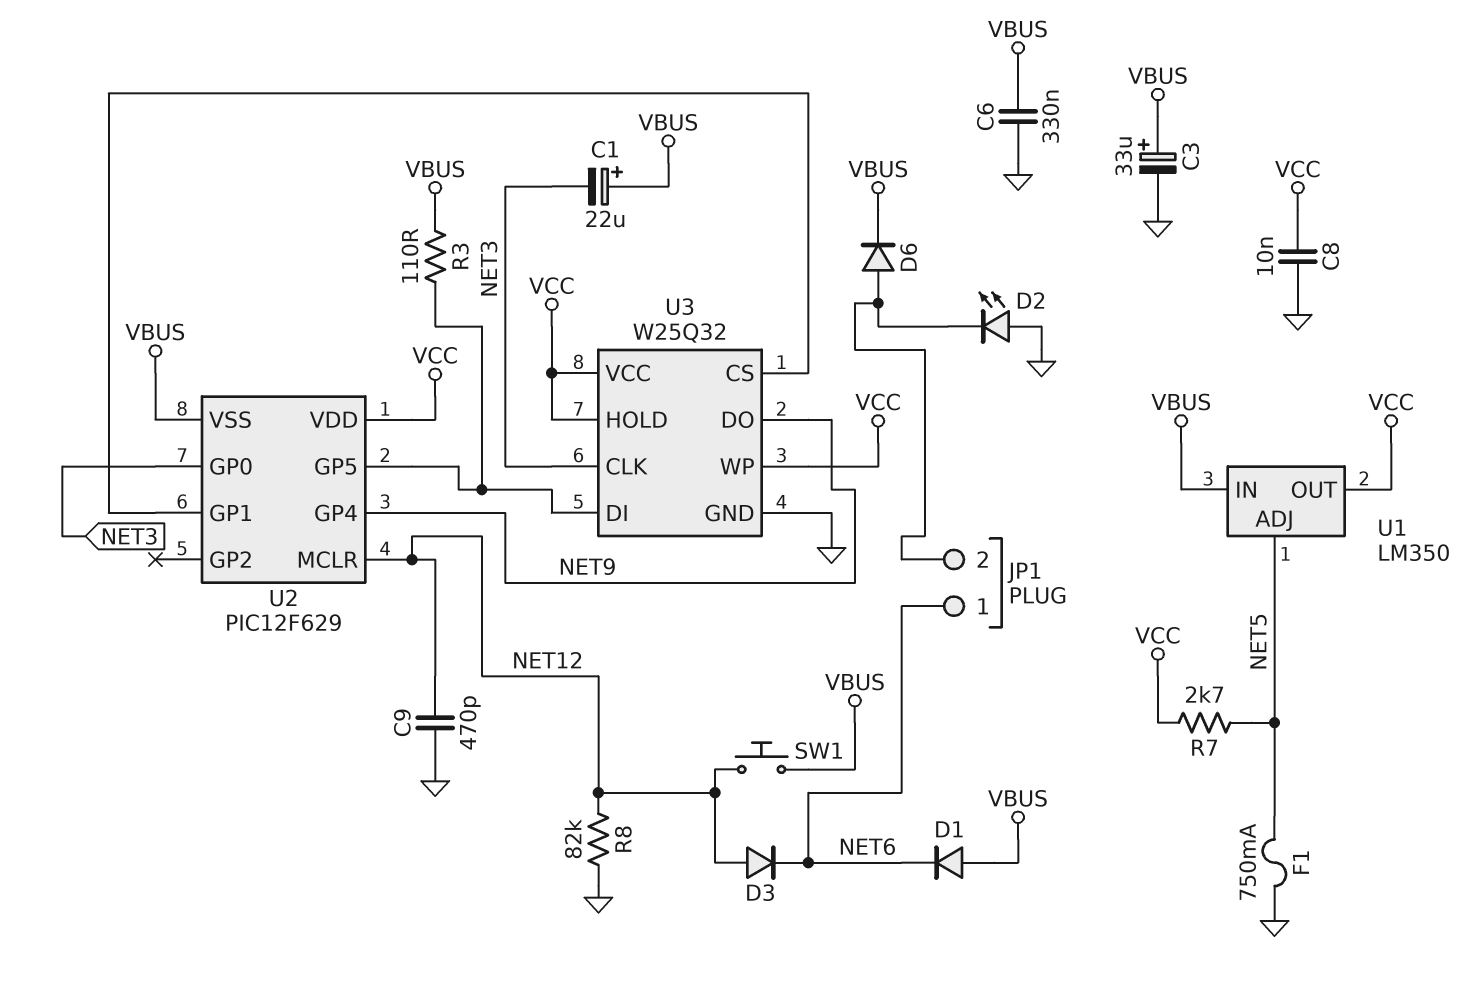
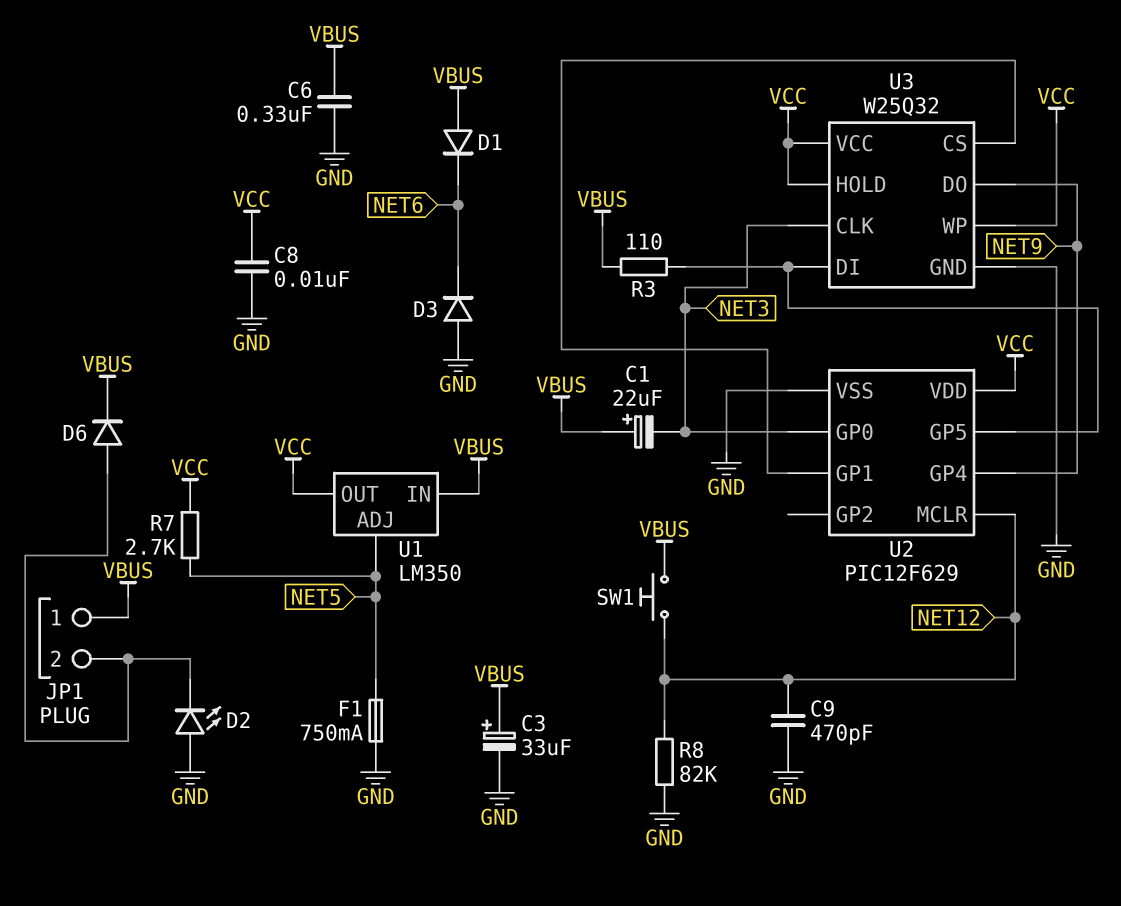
D3: diode (A NET12, K NET6) -> diode (A GND, K NET6)
JP1 pin 1: NET6 -> VBUS
U2 pin VSS: VBUS -> GND

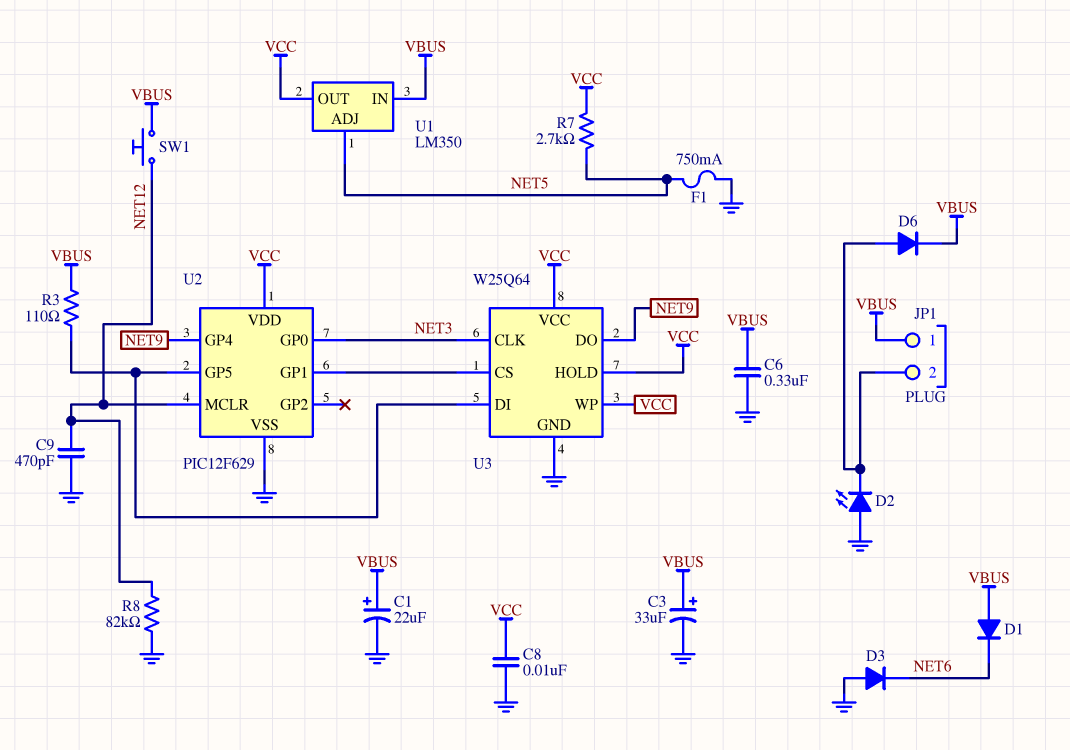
C1: 22uF (plus VBUS, minus NET3) -> 22uF (plus VBUS, minus GND)
U3: W25Q32 -> W25Q64

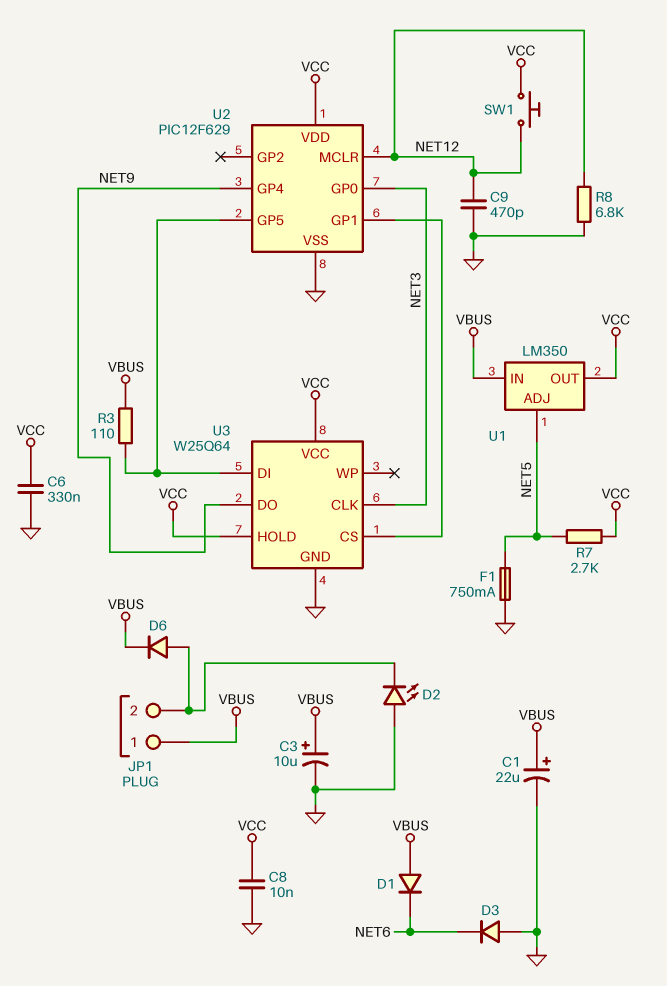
C3: 33uF (plus VBUS, minus GND) -> 10uF (plus VBUS, minus GND)
C6: 330nF (GND, VBUS) -> 330nF (GND, VCC)
R8: 82k (GND, NET12) -> 6.8k (GND, NET12)
SW1: button (NET12, VBUS) -> button (NET12, VCC)
U3 pin WP: VCC -> none

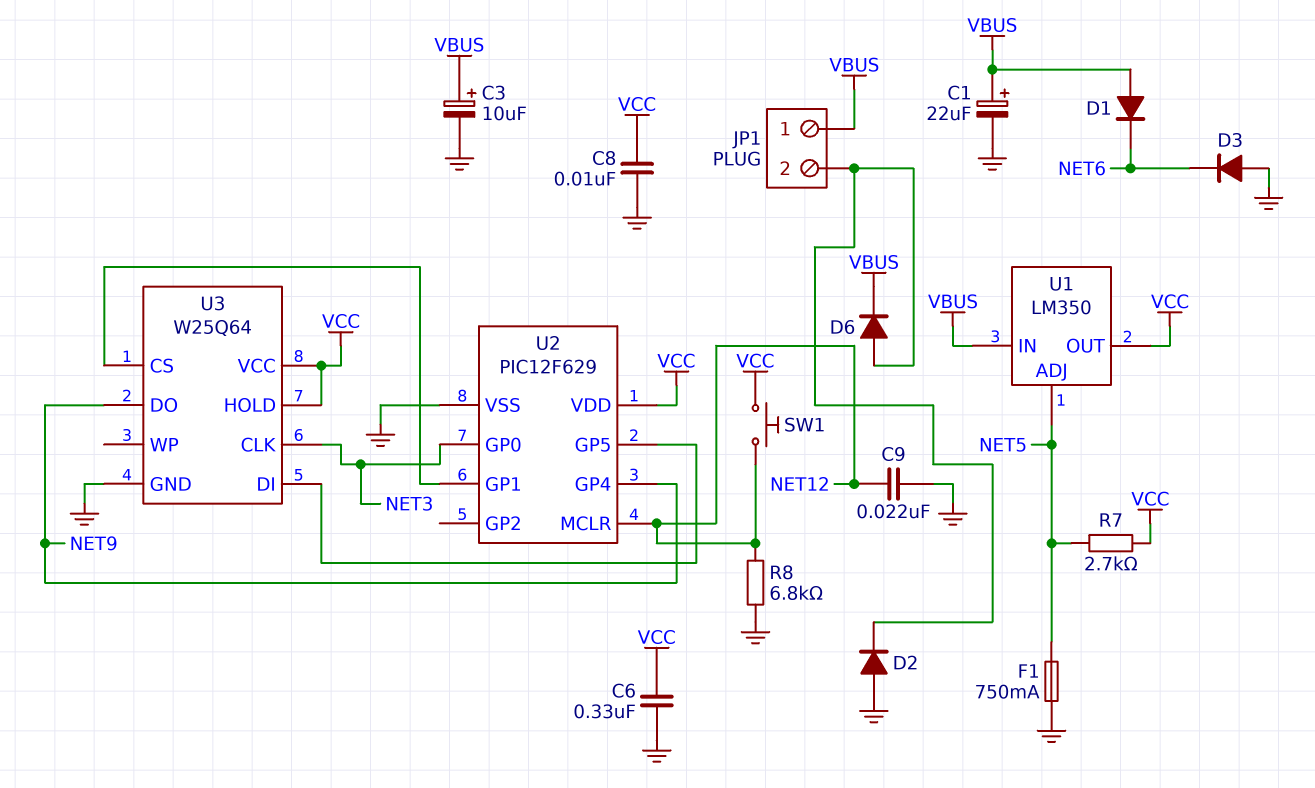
C9: 470pF (GND, NET12) -> 22nF (GND, NET12)
D2: LED (A GND, K JP1/2) -> diode (A GND, K JP1/2)
R3: 110 (U2/GP5, VBUS) -> none

